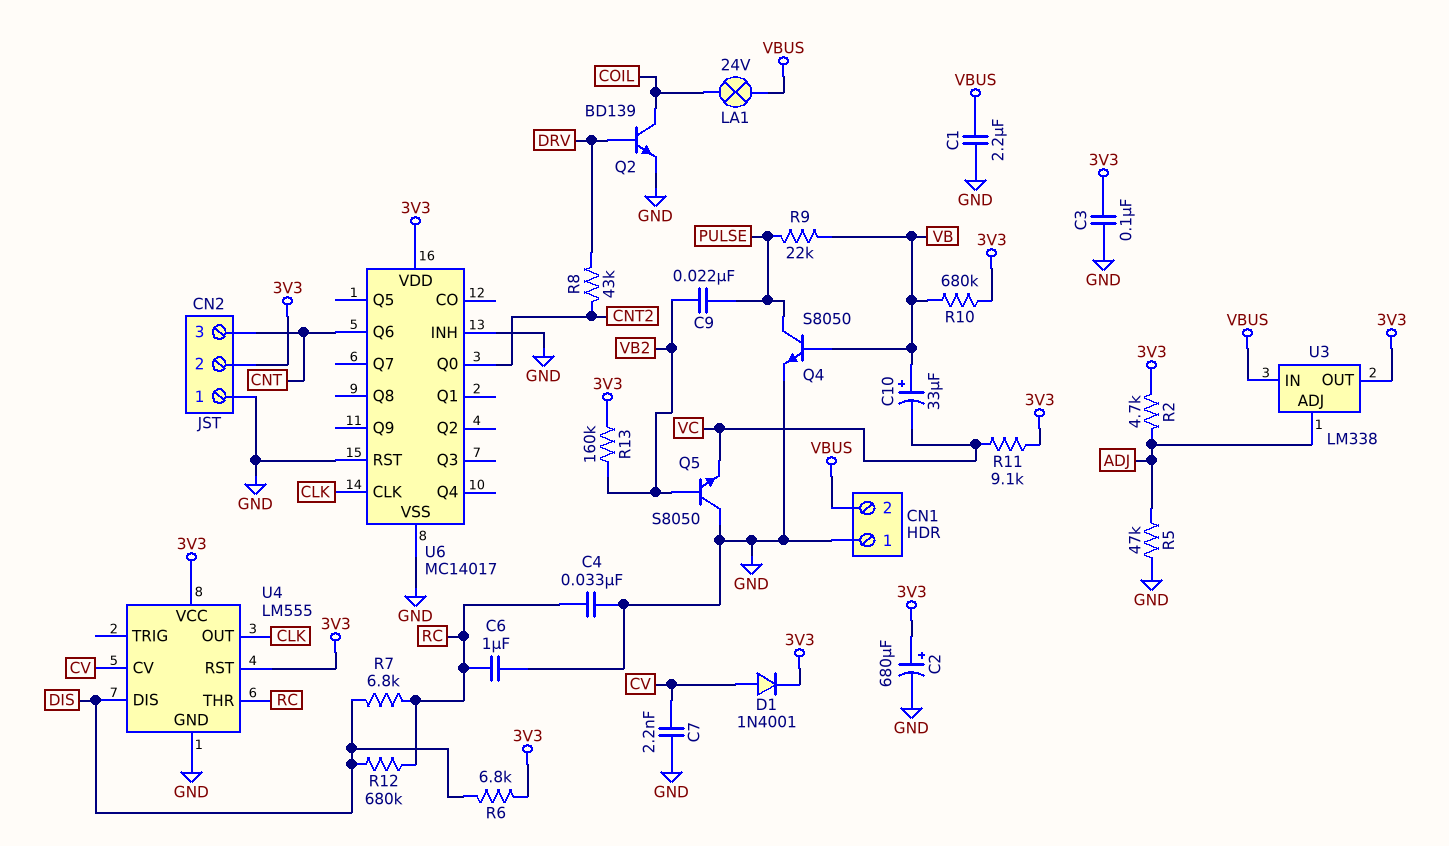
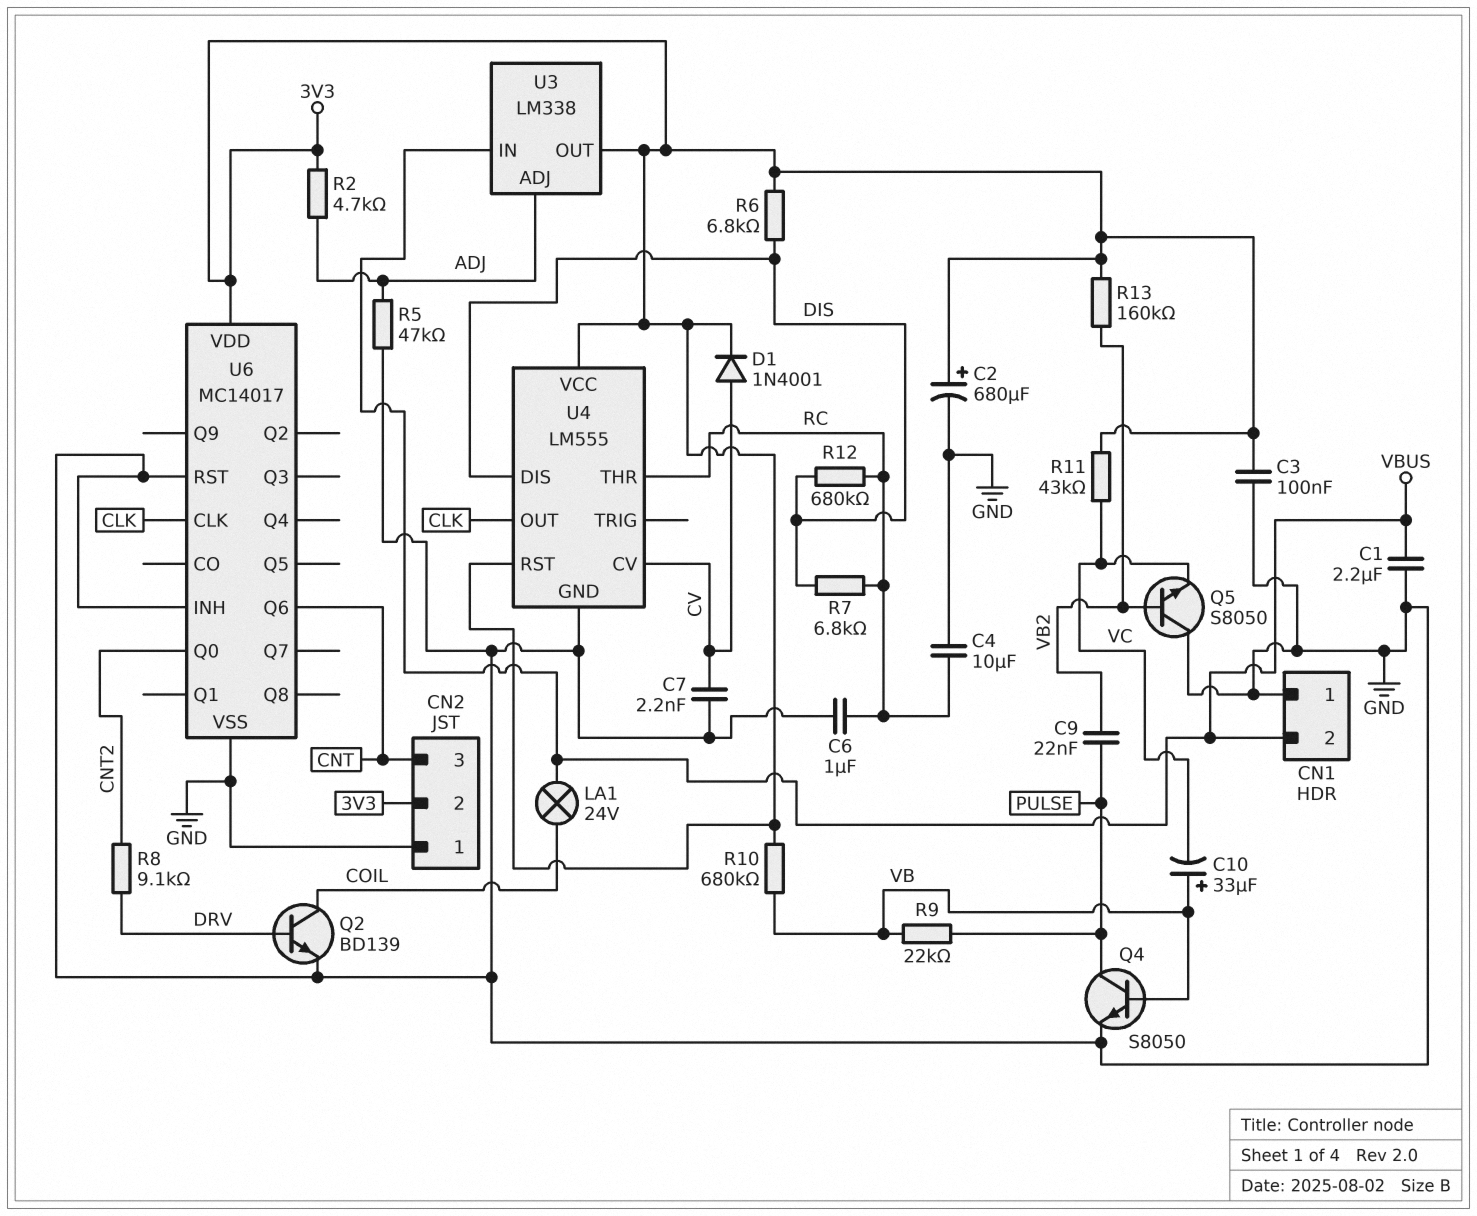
C4: 33nF (GND, RC) -> 10uF (GND, RC)
R8: 43k (CNT2, DRV) -> 9.1k (CNT2, DRV)
R11: 9.1k (3V3, VC) -> 43k (3V3, VC)

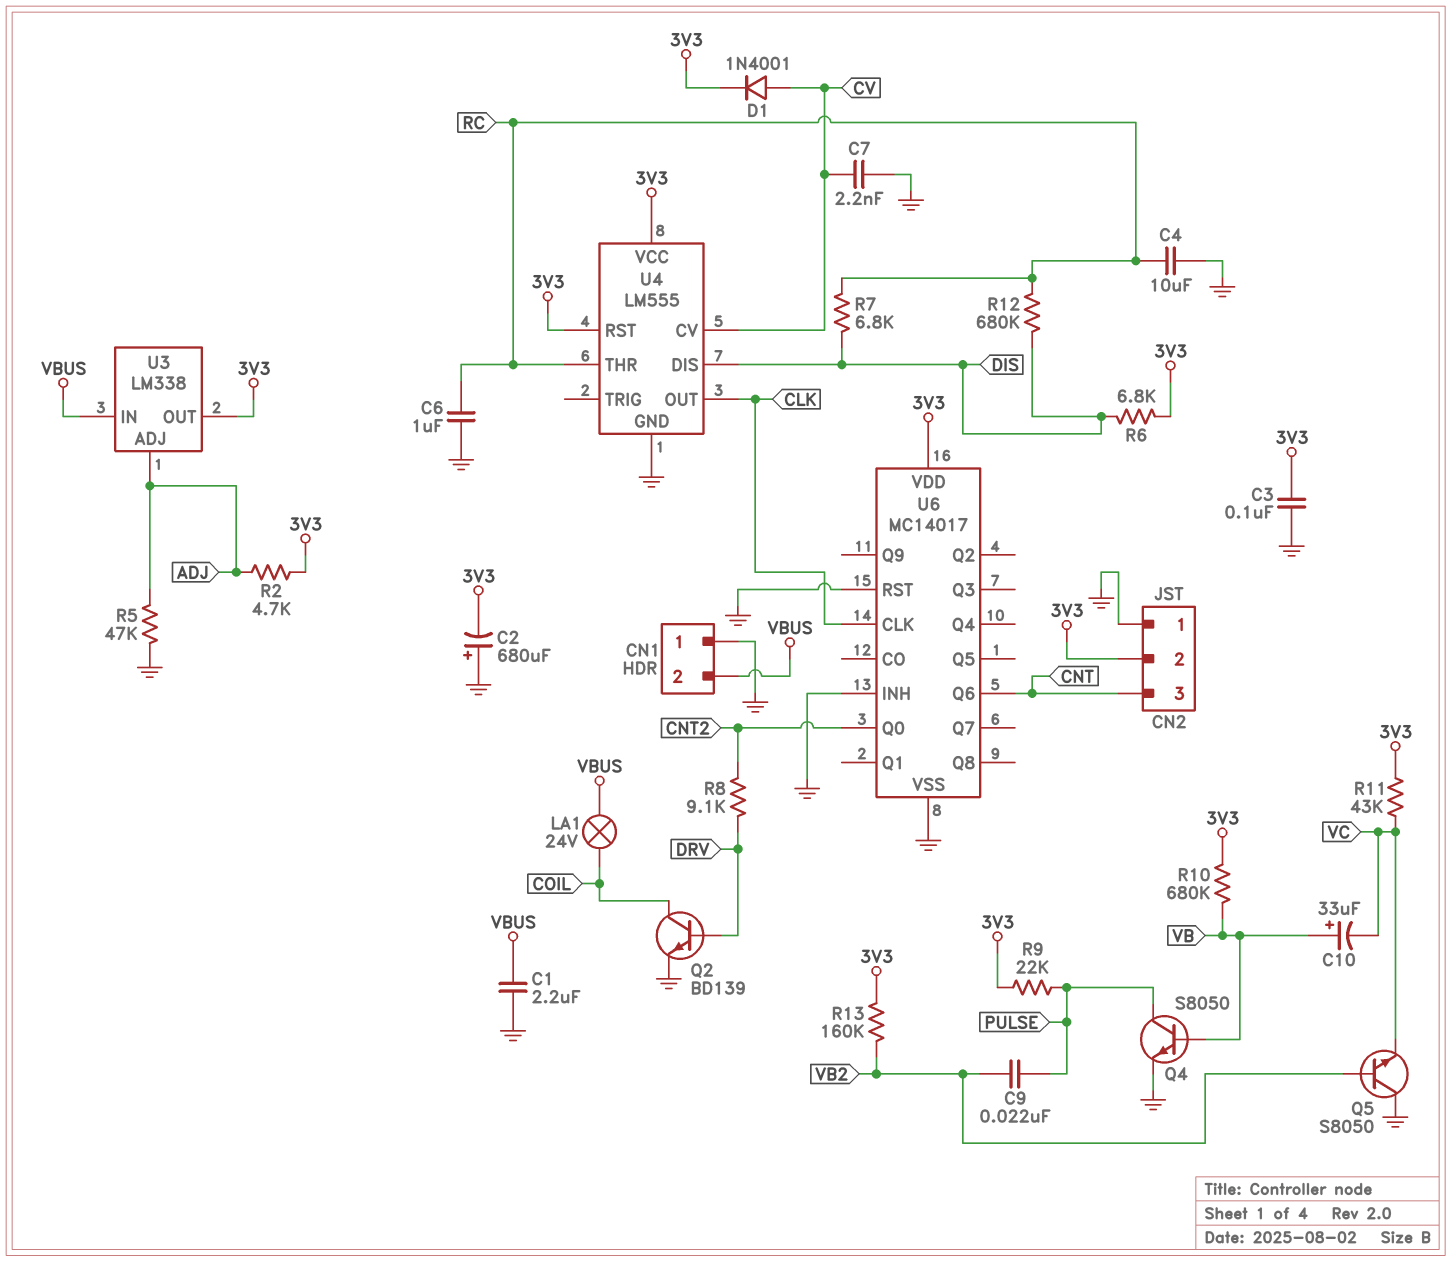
C2: 680uF (plus 3V3, minus GND) -> 680uF (plus GND, minus 3V3)
R9: 22k (PULSE, VB) -> 22k (3V3, PULSE)

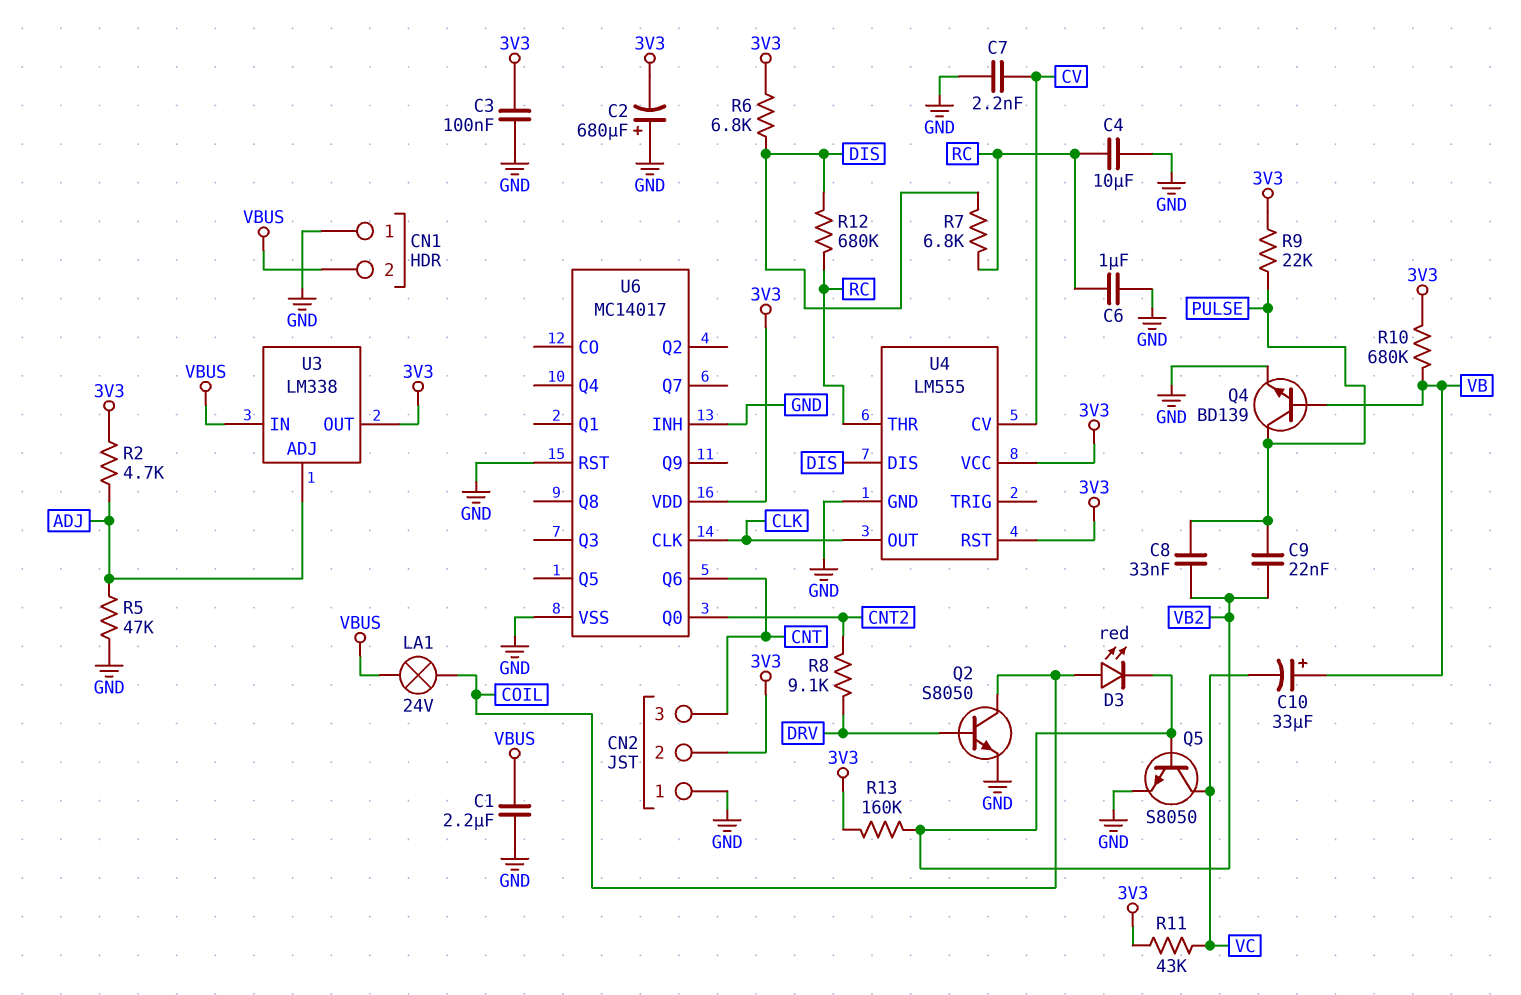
C8: none -> 33nF (PULSE, VB2)
D1: diode 1N4001 (A CV, K 3V3) -> none
D3: none -> LED red (A COIL, K VB2)
Q2: NPN BD139 (B DRV, C COIL, E GND) -> NPN S8050 (B DRV, C COIL, E GND)
Q4: NPN S8050 (B VB, C PULSE, E GND) -> NPN BD139 (B VB, C PULSE, E GND)
Q5: NPN S8050 (B VB2, C GND, E VC) -> NPN S8050 (B VB2, C VC, E GND)

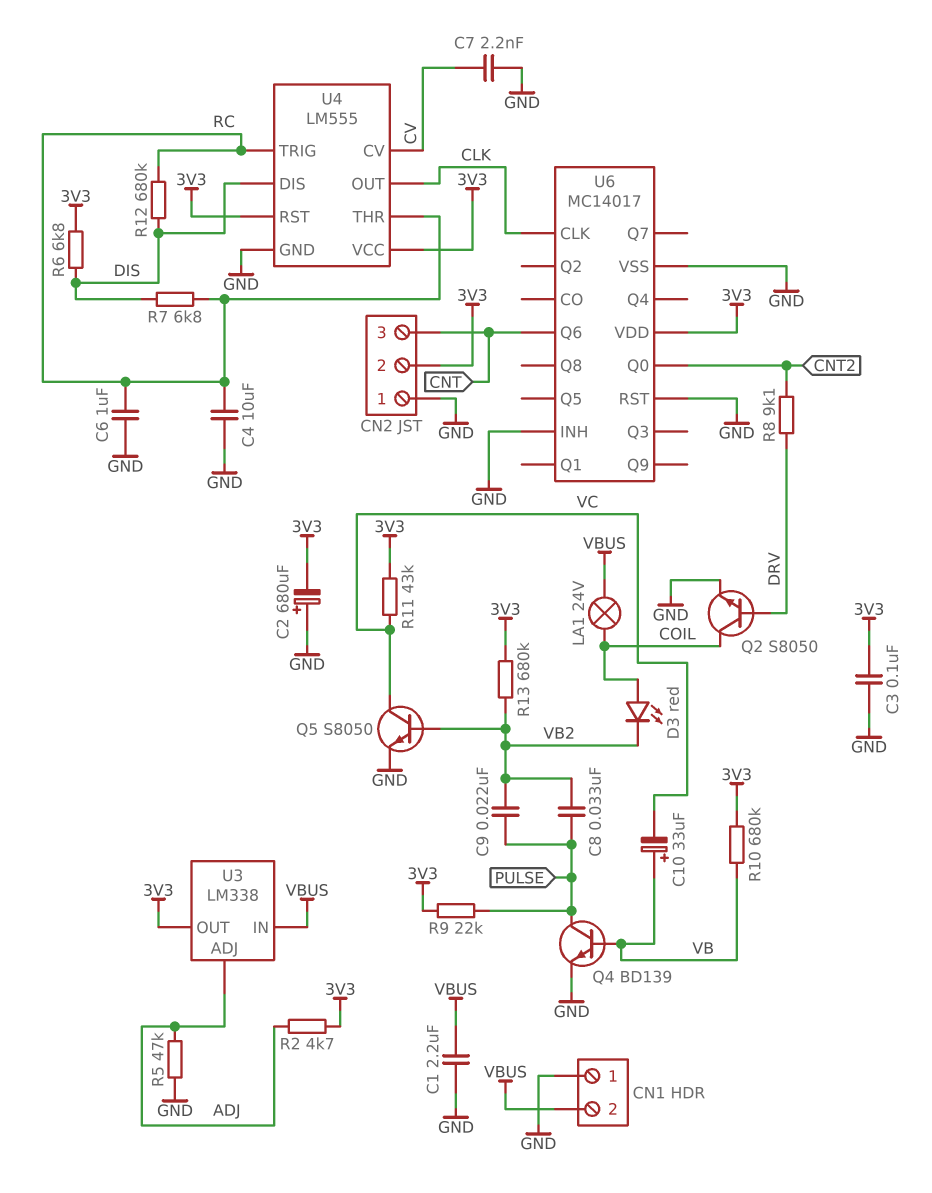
R13: 160k (3V3, VB2) -> 680k (3V3, VB2)
U4 pin TRIG: none -> RC

